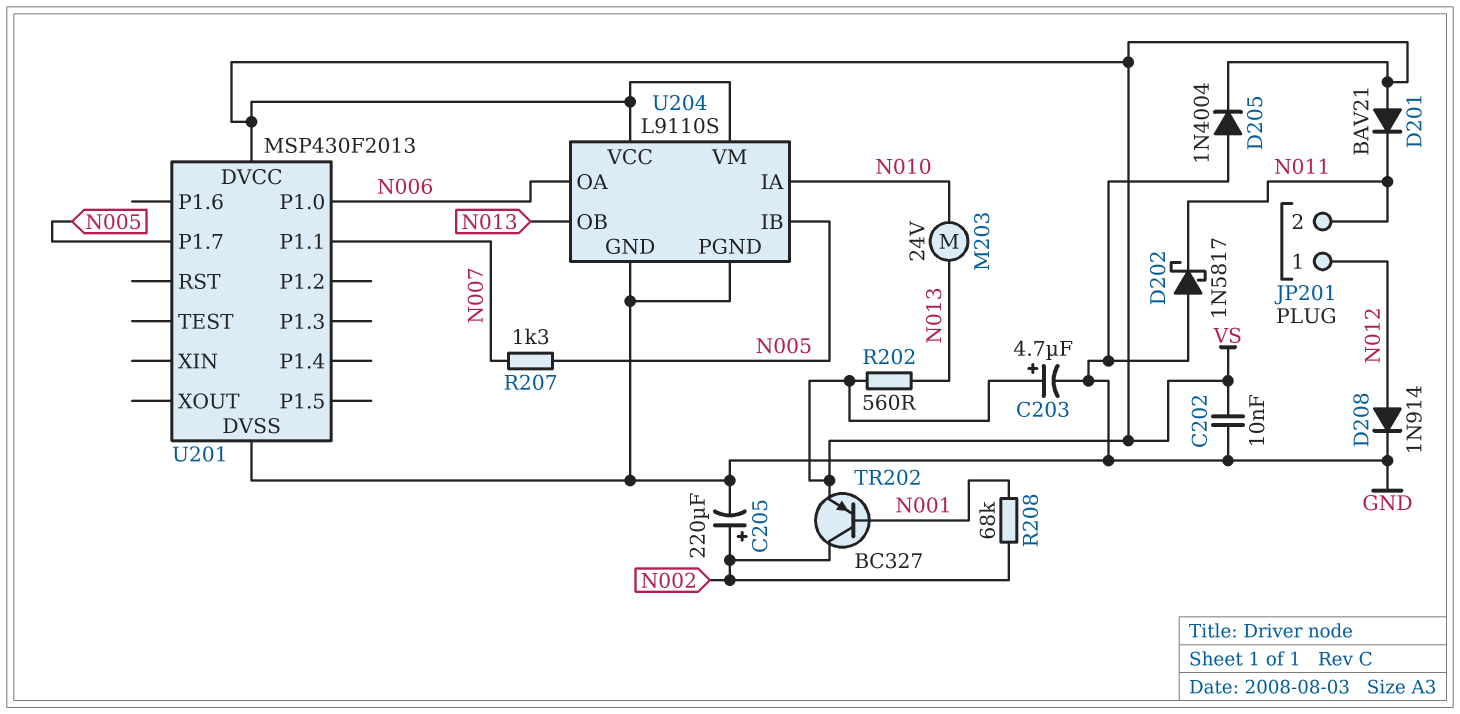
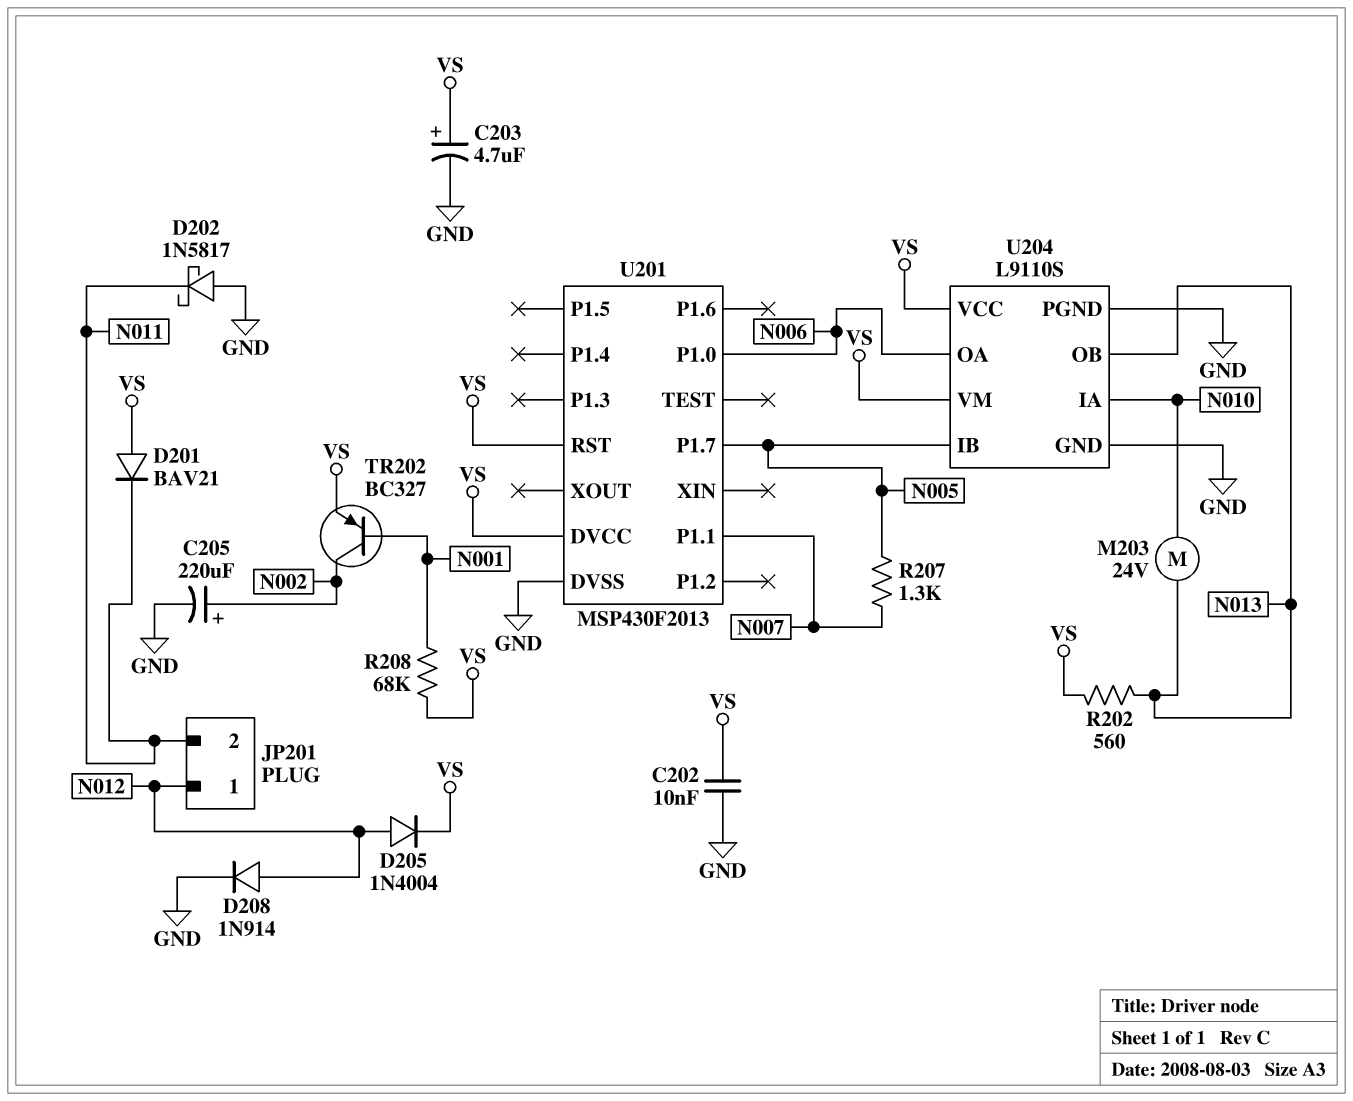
D205: diode 1N4004 (A GND, K VS) -> diode 1N4004 (A N012, K VS)
R208: 68k (N001, N002) -> 68k (N001, VS)
U201 pin RST: none -> VS

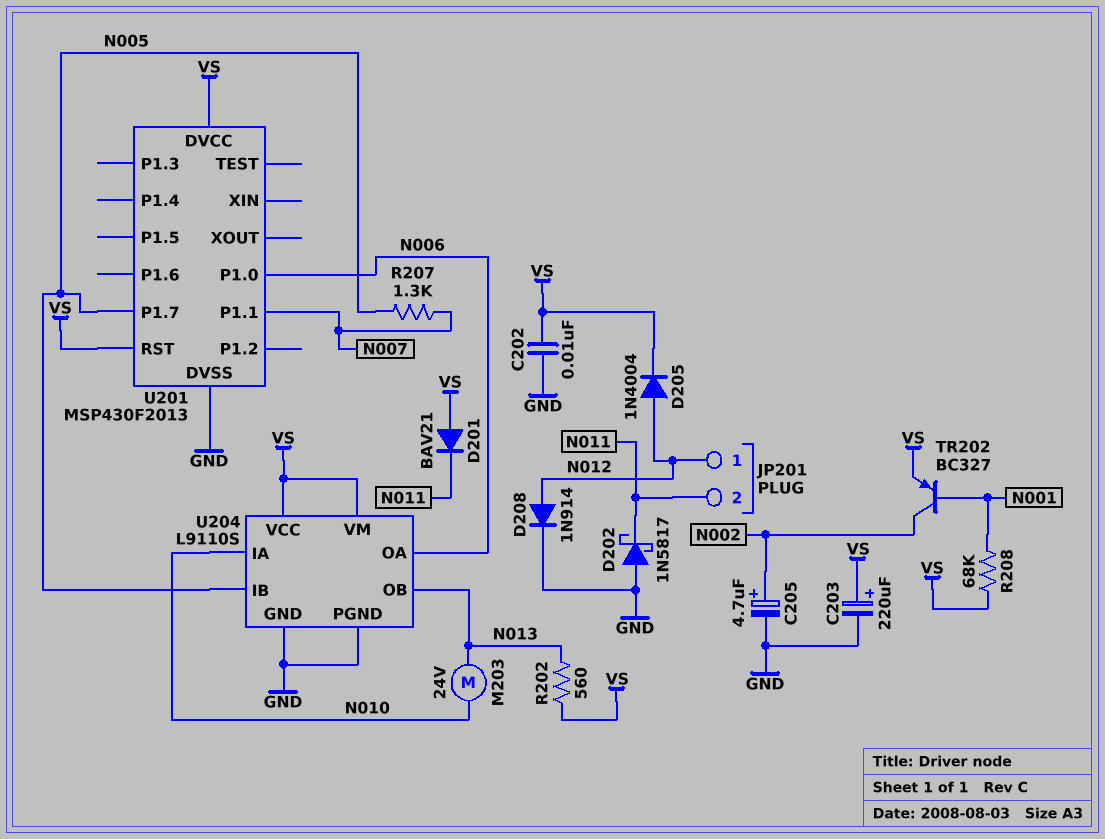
C203: 4.7uF (plus VS, minus GND) -> 220uF (plus VS, minus GND)
C205: 220uF (plus N002, minus GND) -> 4.7uF (plus N002, minus GND)

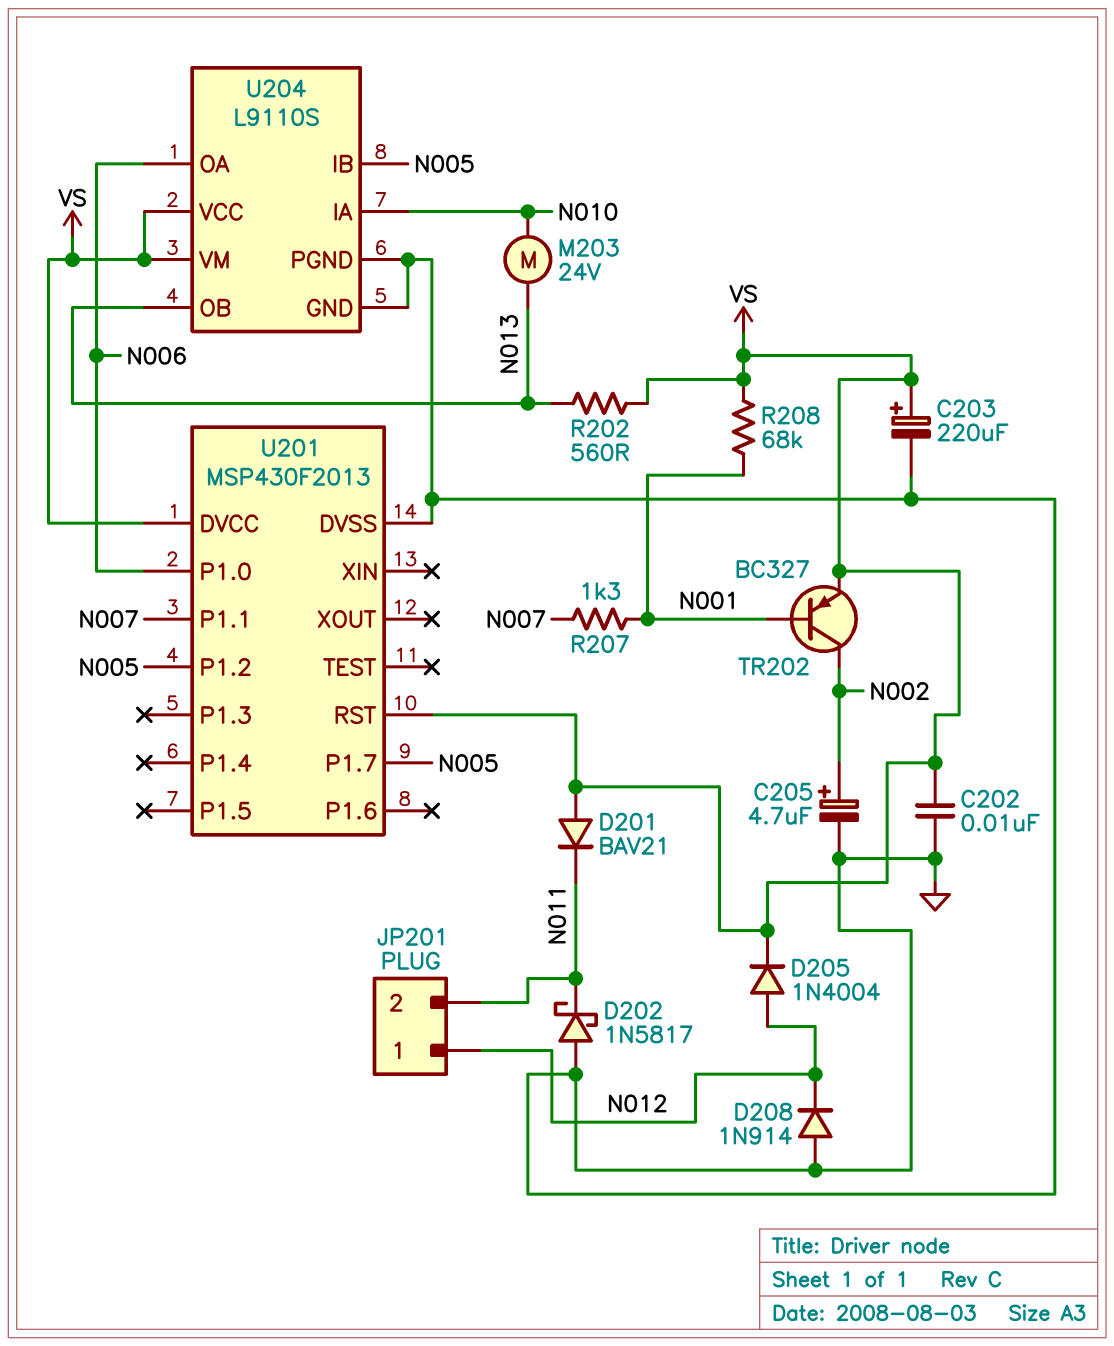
D208: diode 1N914 (A N012, K GND) -> diode 1N914 (A GND, K N012)
R207: 1.3k (N005, N007) -> 1.3k (N001, N007)
U201 pin P1.2: none -> N005

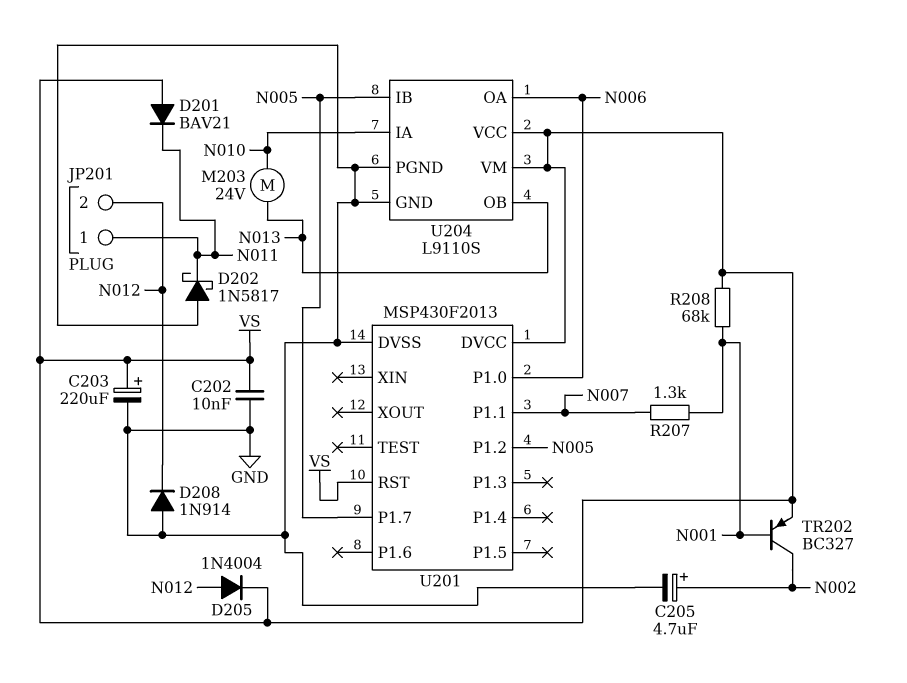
JP201 pin 1: N012 -> N011
JP201 pin 2: N011 -> N012
R202: 560 (N013, VS) -> none

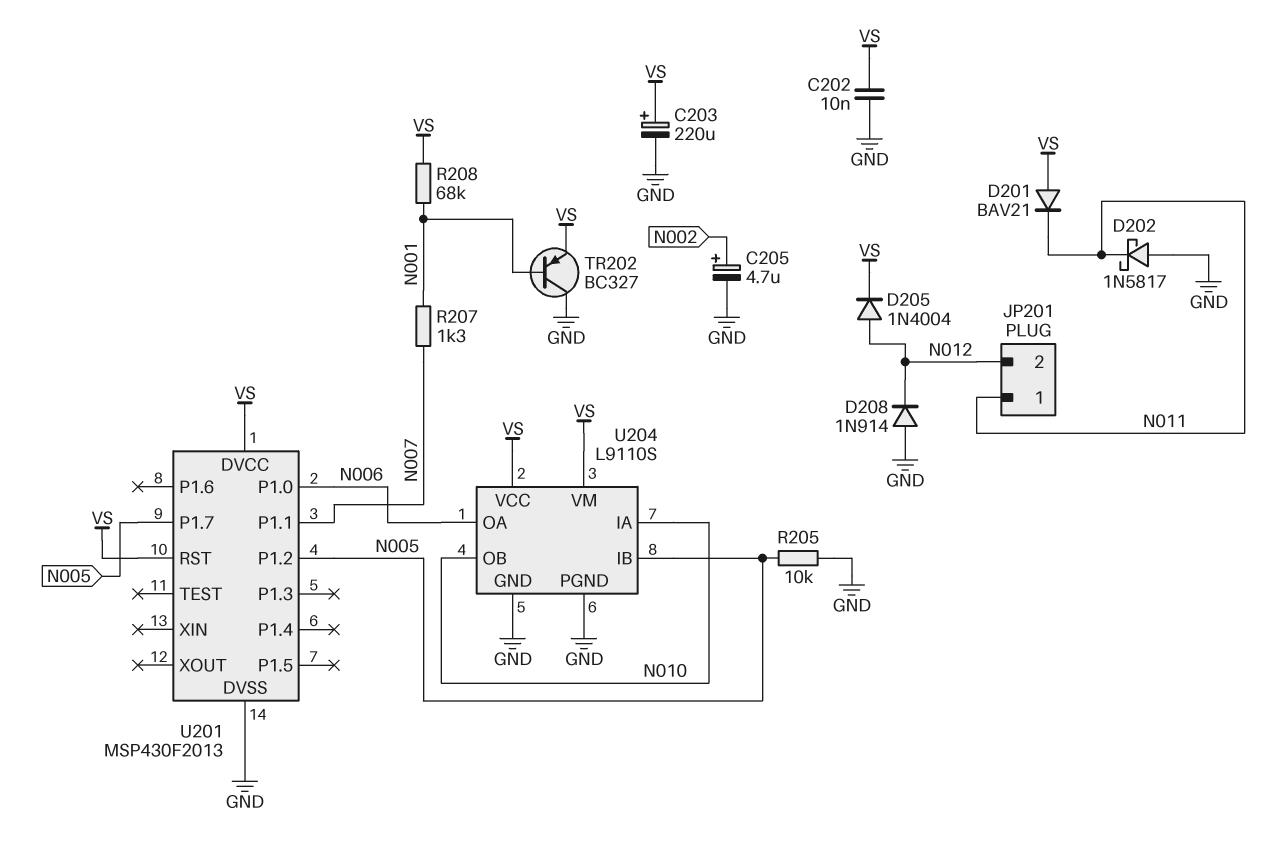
M203: motor 24V (N010, N013) -> none
R205: none -> 10k (GND, N005)
TR202: PNP BC327 (B N001, C N002, E VS) -> PNP BC327 (B N001, C GND, E VS)
U204 pin OB: N013 -> N010

